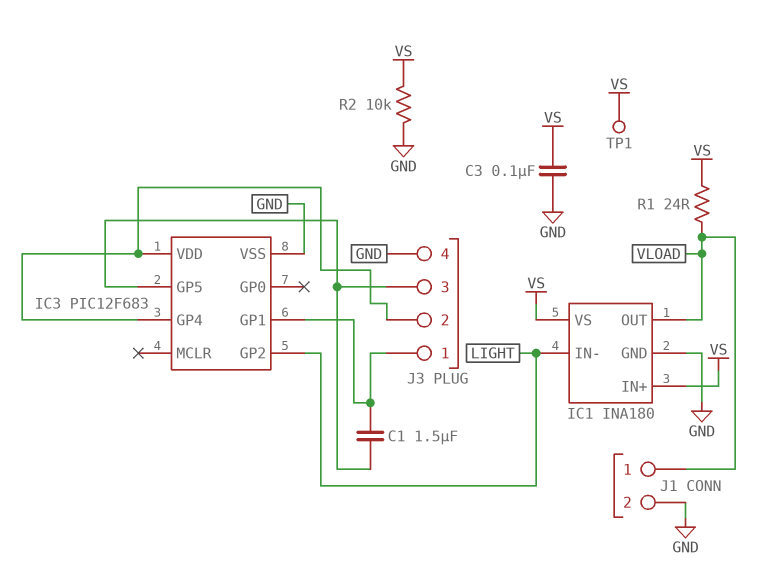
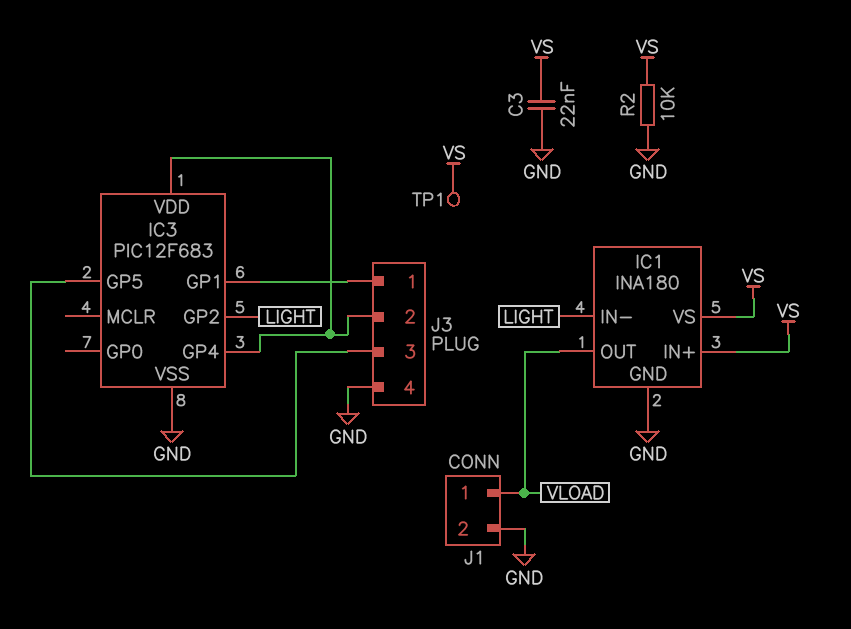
C1: 1.5uF (IC3/GP1, IC3/GP5) -> none
C3: 100nF (GND, VS) -> 22nF (GND, VS)
R1: 24 (VLOAD, VS) -> none

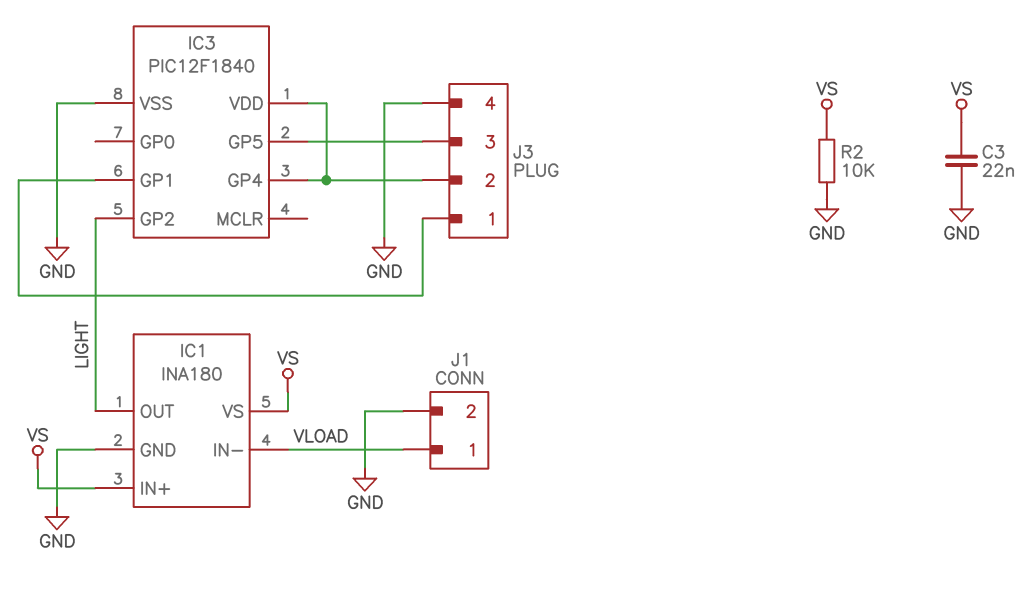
IC1 pin IN-: LIGHT -> VLOAD
IC1 pin OUT: VLOAD -> LIGHT
IC3: PIC12F683 -> PIC12F1840
TP1: test point (VS) -> none

